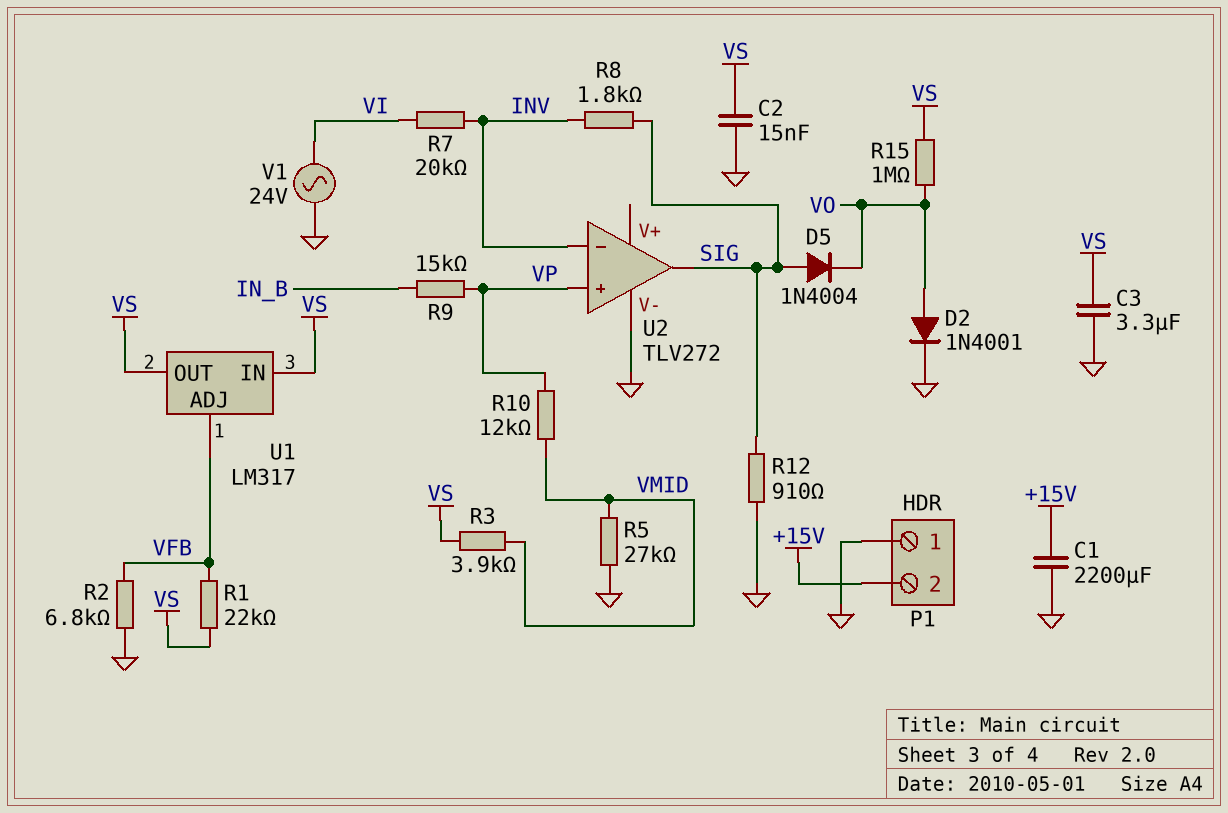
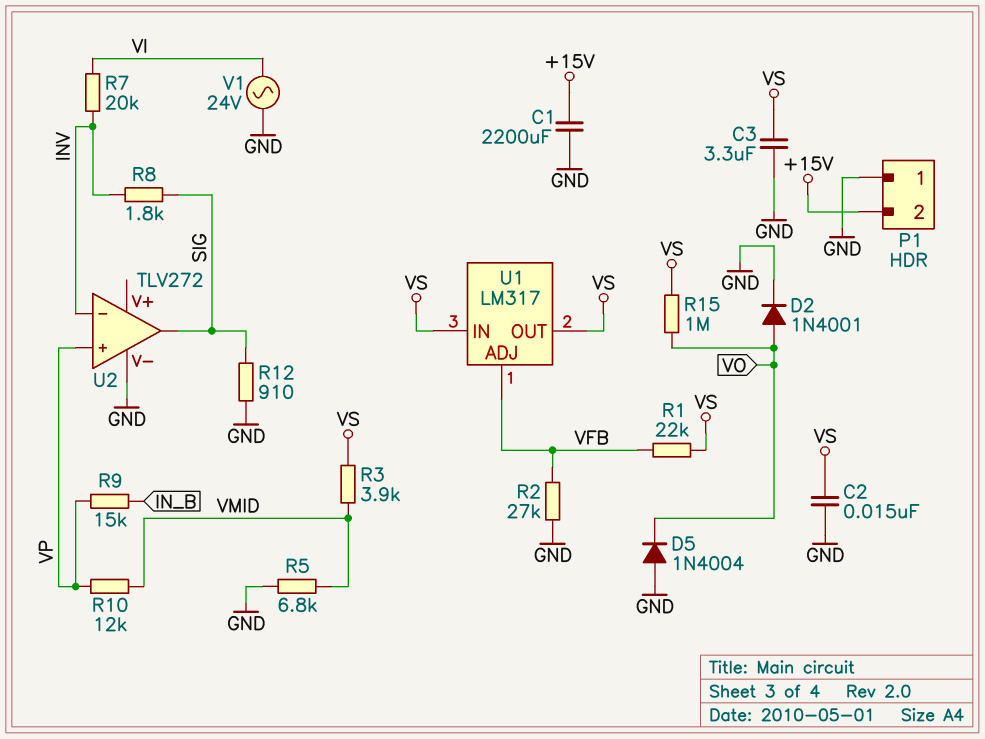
D5: diode 1N4004 (A SIG, K VO) -> diode 1N4004 (A GND, K VO)
R2: 6.8k (GND, VFB) -> 27k (GND, VFB)
R5: 27k (GND, VMID) -> 6.8k (GND, VMID)

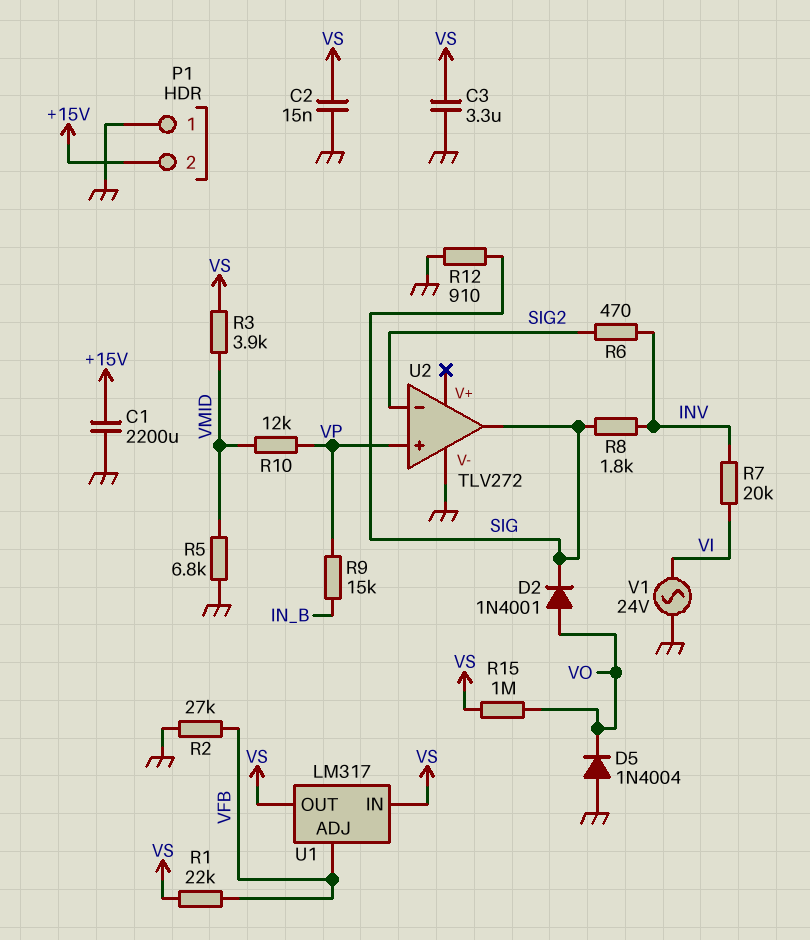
D2: diode 1N4001 (A VO, K GND) -> diode 1N4001 (A VO, K SIG)
R6: none -> 470 (INV, SIG2)
U2 pin in-: INV -> SIG2

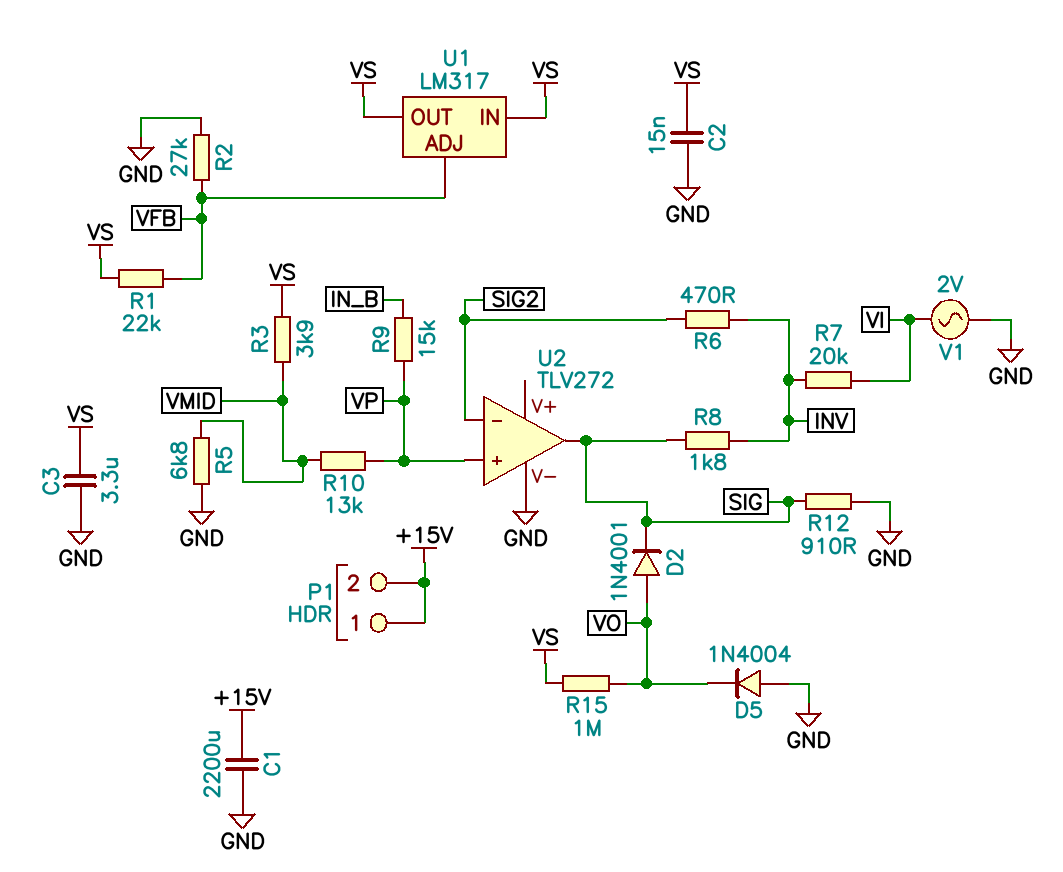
P1 pin 1: GND -> +15V
R10: 12k (VMID, VP) -> 13k (VMID, VP)
V1: AC 24V (GND, VI) -> AC 2V (GND, VI)

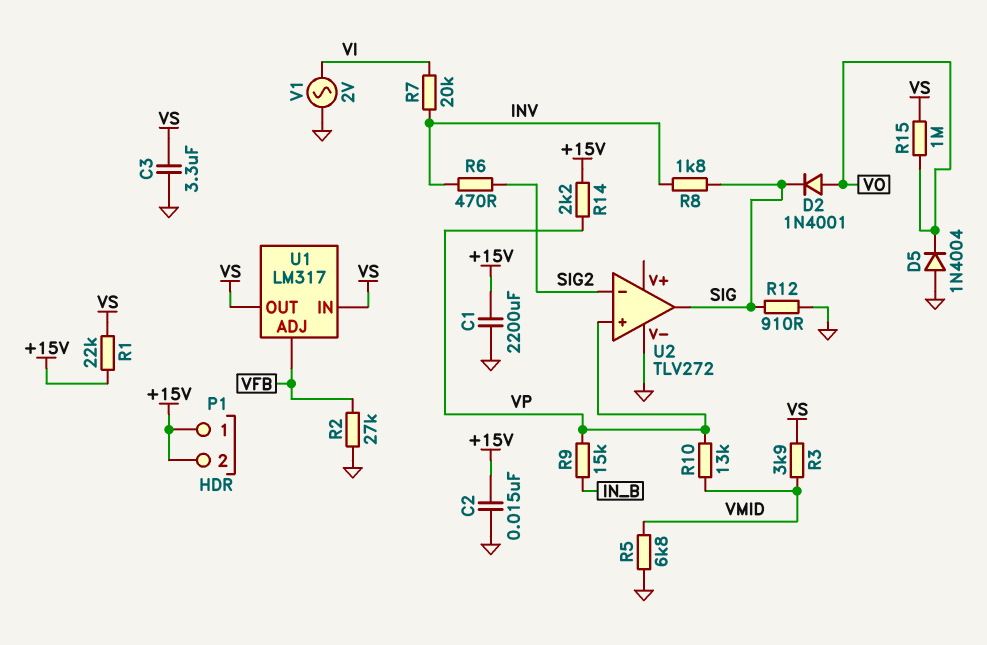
C2: 15nF (GND, VS) -> 15nF (+15V, GND)
R1: 22k (VFB, VS) -> 22k (+15V, VS)
R14: none -> 2.2k (+15V, VP)

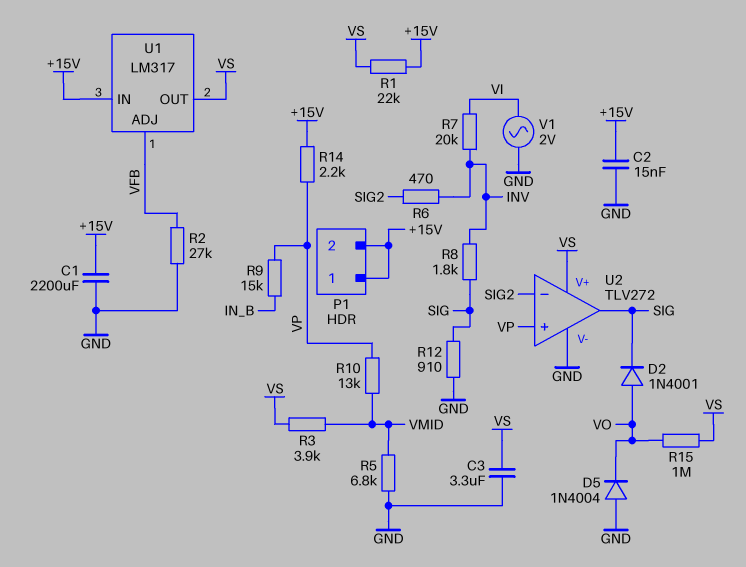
U1 pin IN: VS -> +15V
U2 pin V+: none -> VS

